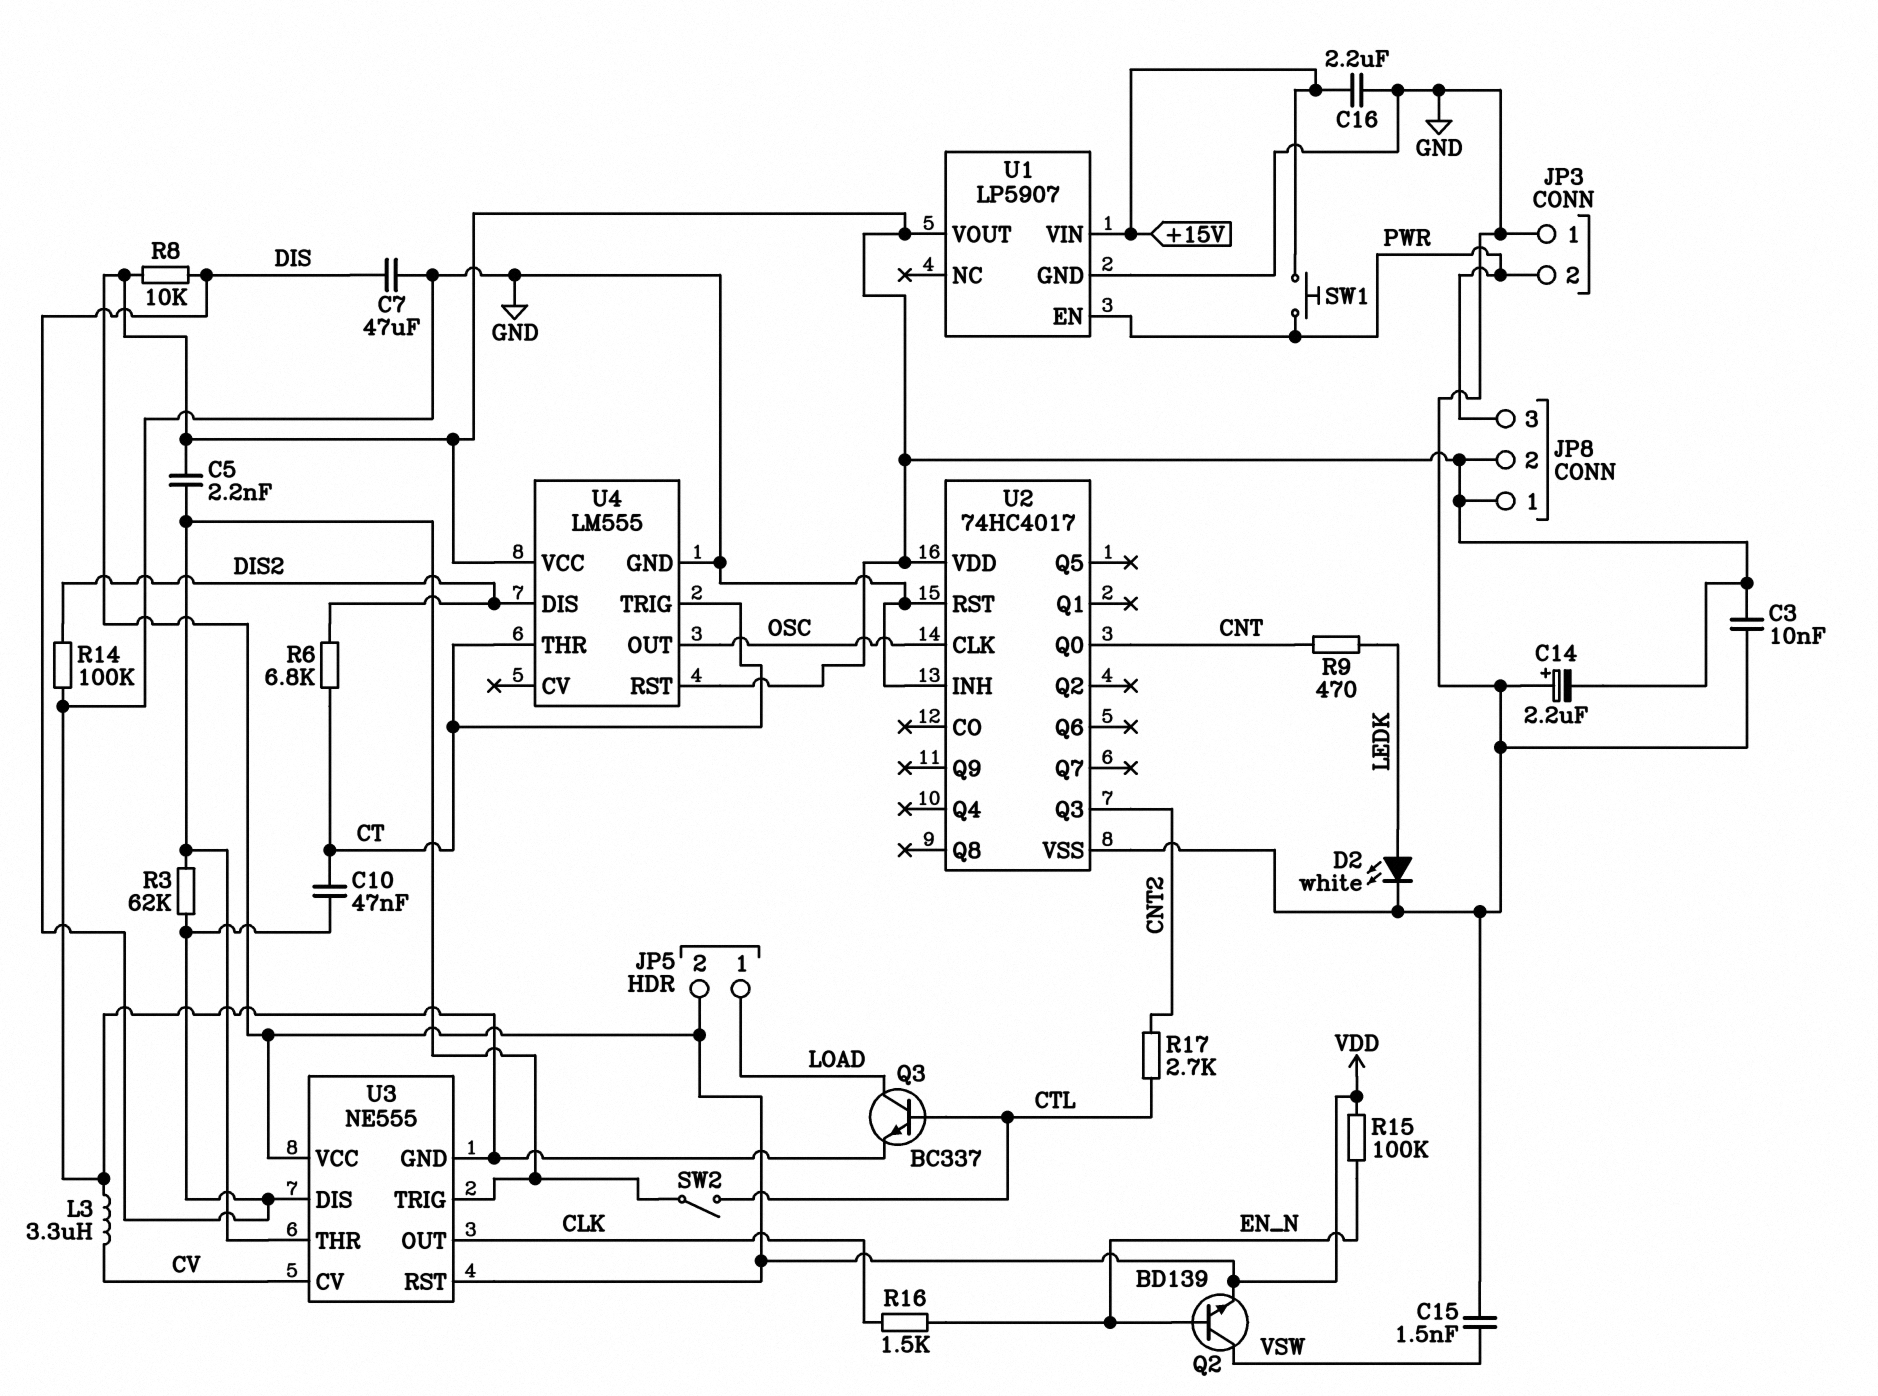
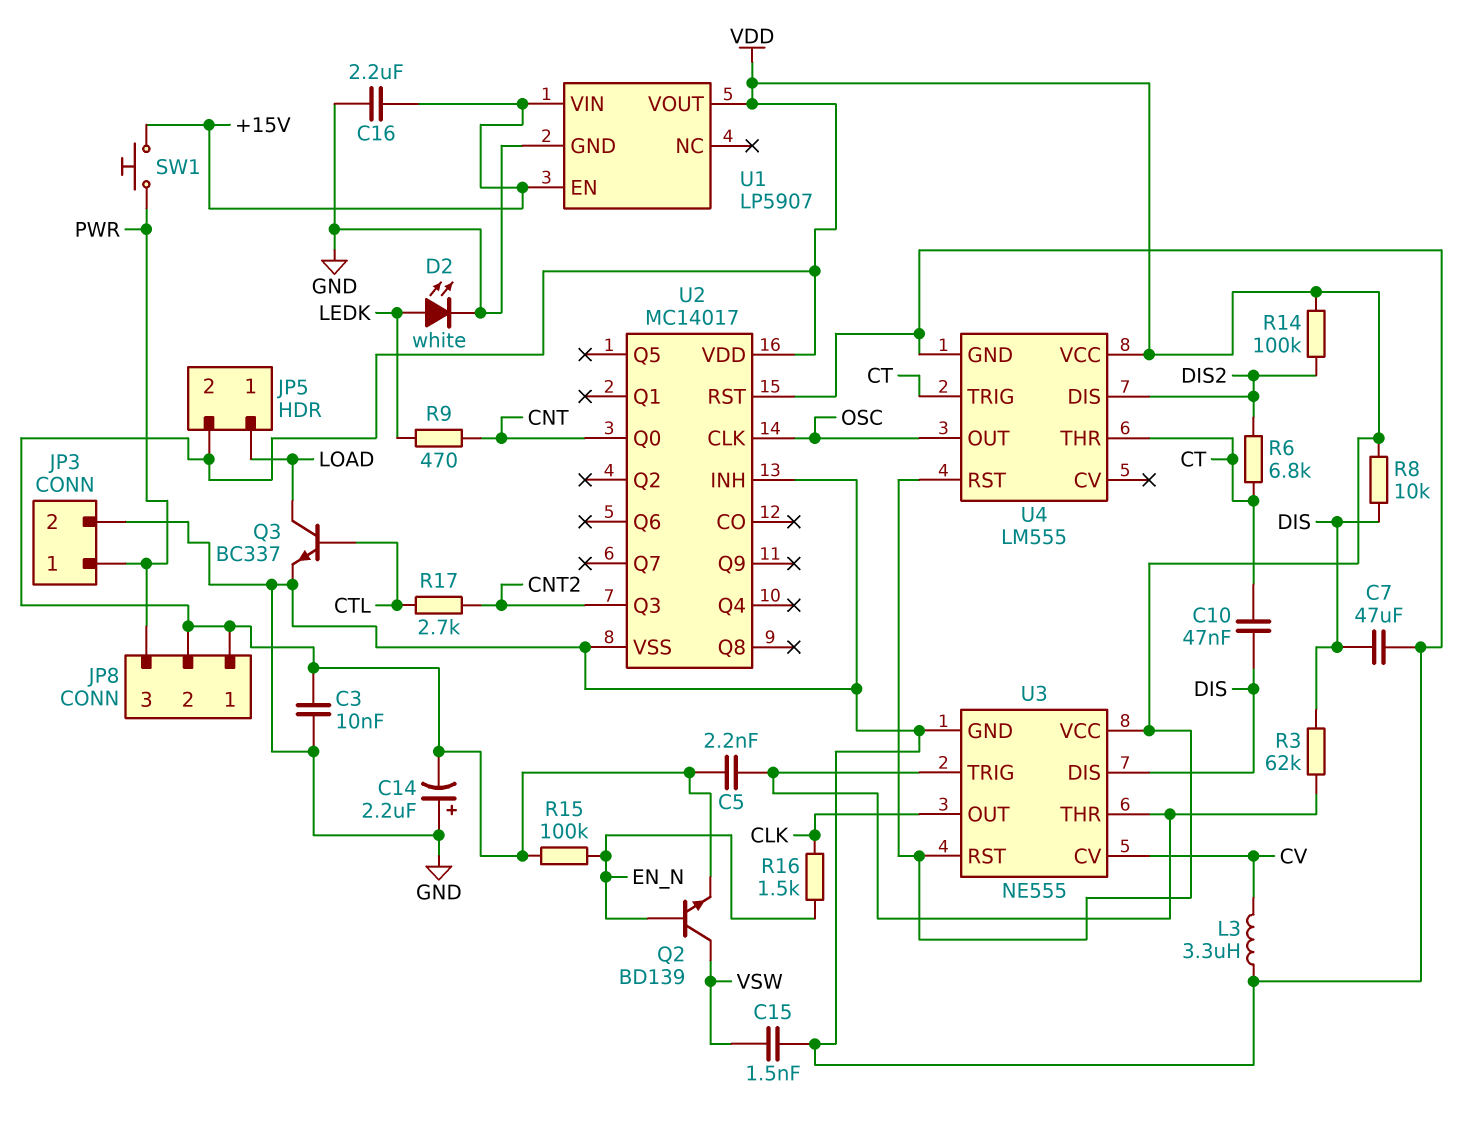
JP3 pin 1: GND -> PWR
JP3 pin 2: PWR -> GND
R14: 100k (DIS2, GND) -> 100k (DIS2, VDD)
SW2: switch (CTL, U3/THR) -> none
U1 pin EN: PWR -> +15V
U2: 74HC4017 -> MC14017

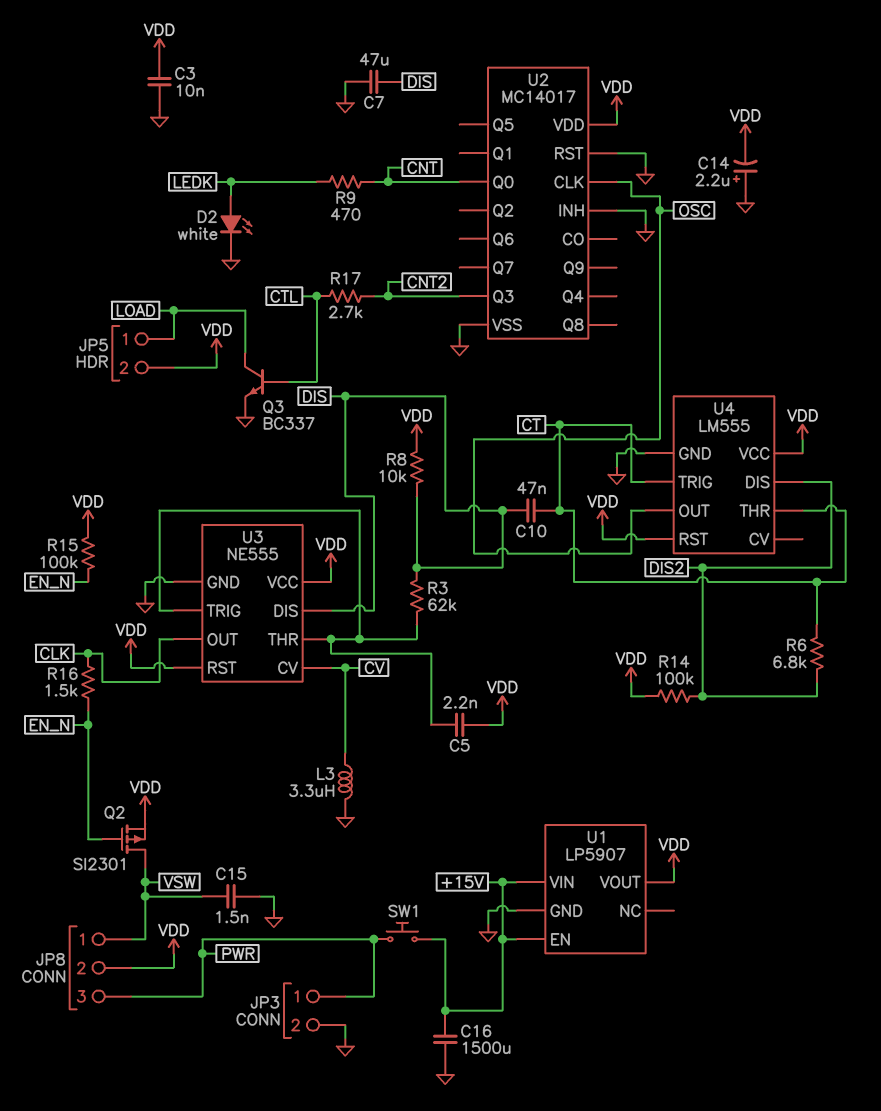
C16: 2.2uF (+15V, GND) -> 1500uF (+15V, GND)
JP8 pin 1: VDD -> VSW
Q2: NPN BD139 (B EN_N, C VSW, E VDD) -> PMOS SI2301 (G EN_N, D VSW, S VDD)

